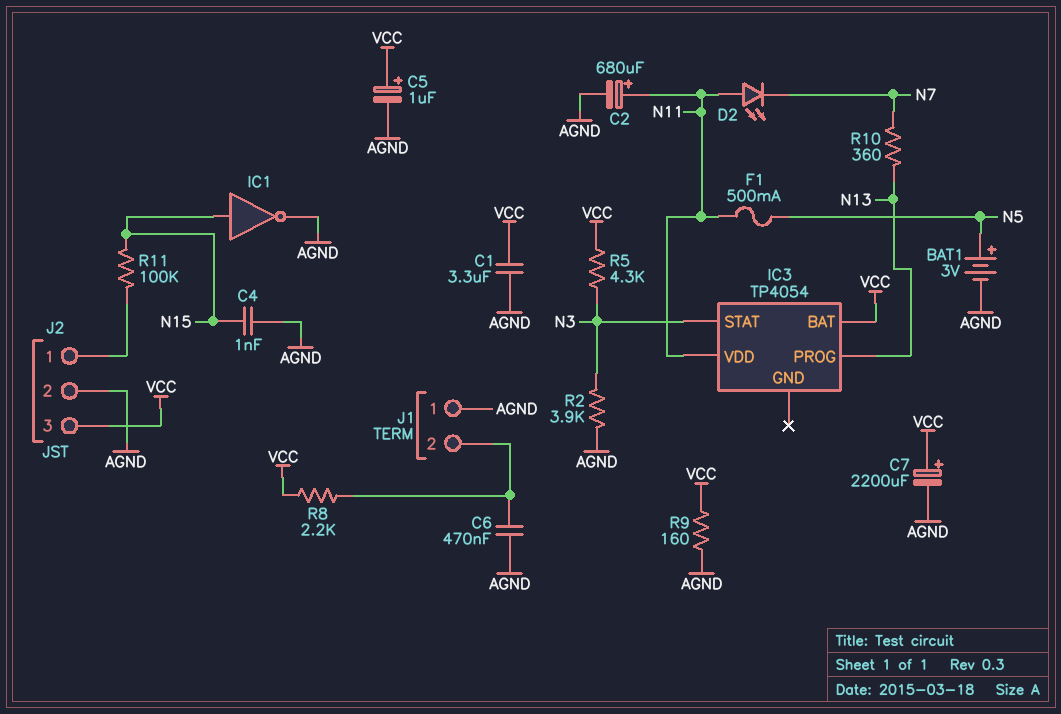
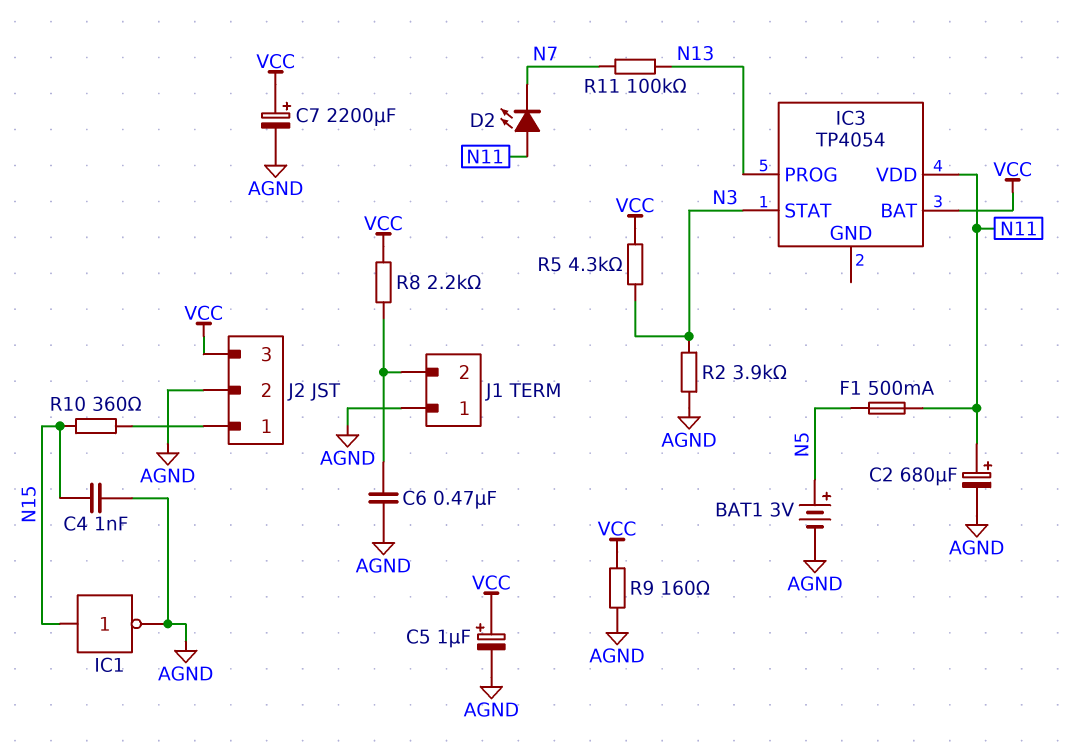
C1: 3.3uF (AGND, VCC) -> none
R10: 360 (N7, N13) -> 360 (J2/1, N15)
R11: 100k (J2/1, N15) -> 100k (N7, N13)

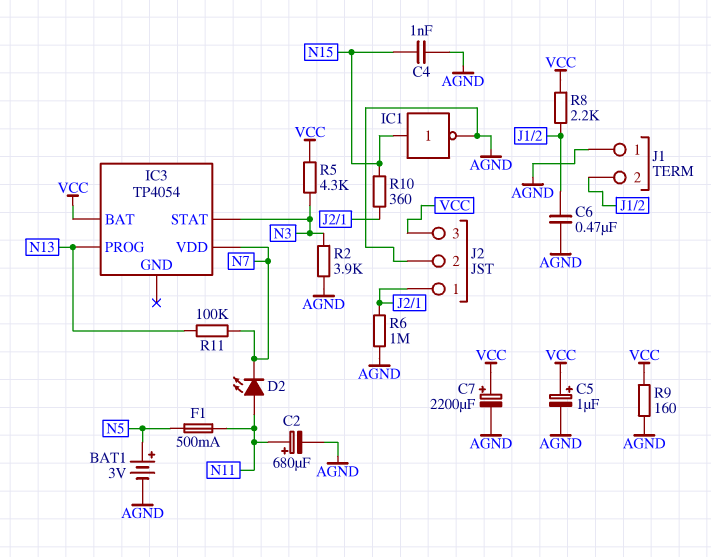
IC3 pin VDD: N11 -> N7
R6: none -> 1M (AGND, J2/1)

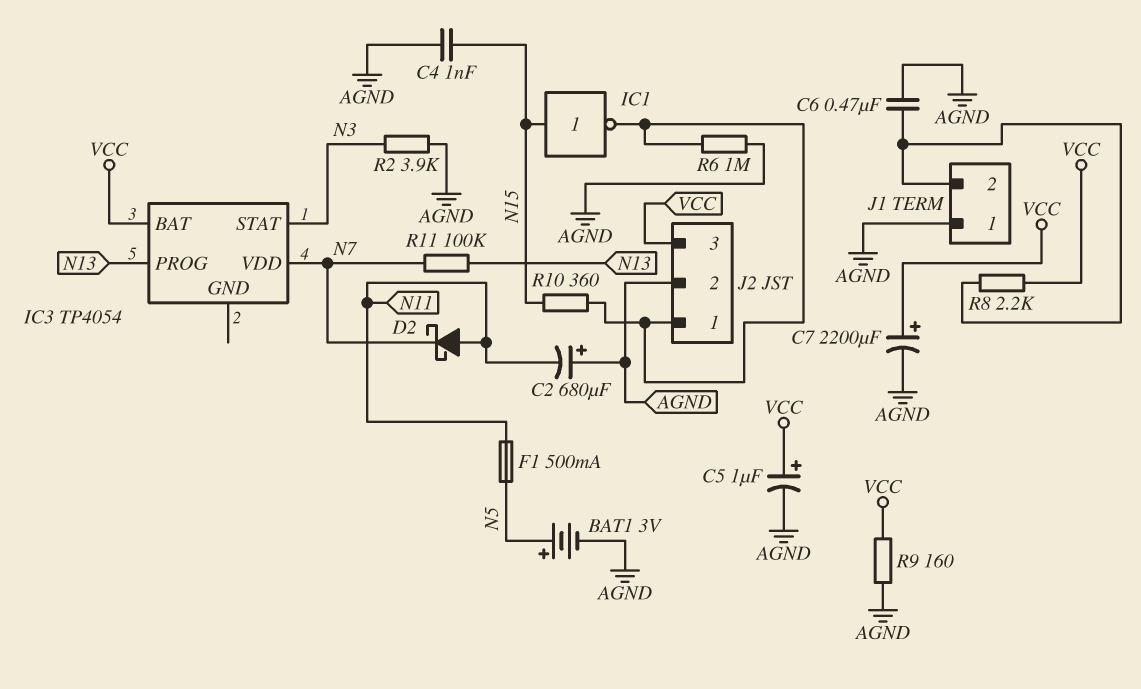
C2: 680uF (plus N11, minus AGND) -> 680uF (plus AGND, minus N11)
D2: LED (A N11, K N7) -> schottky (A N11, K N7)
IC1: NOT (in N15, out AGND) -> NOT (in N15, out J2/1)
R5: 4.3k (N3, VCC) -> none

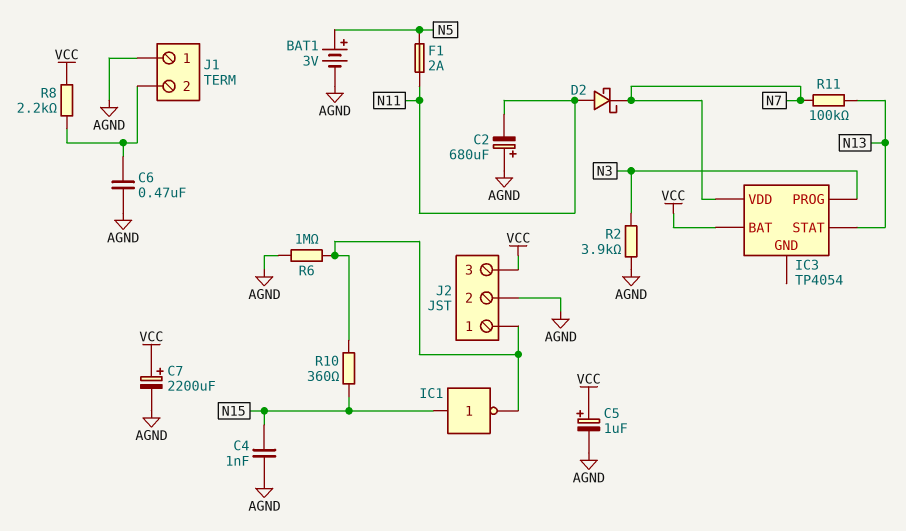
F1: 500mA (N5, N11) -> 2A (N5, N11)
IC3 pin PROG: N13 -> N3
IC3 pin STAT: N3 -> N13
R9: 160 (AGND, VCC) -> none

